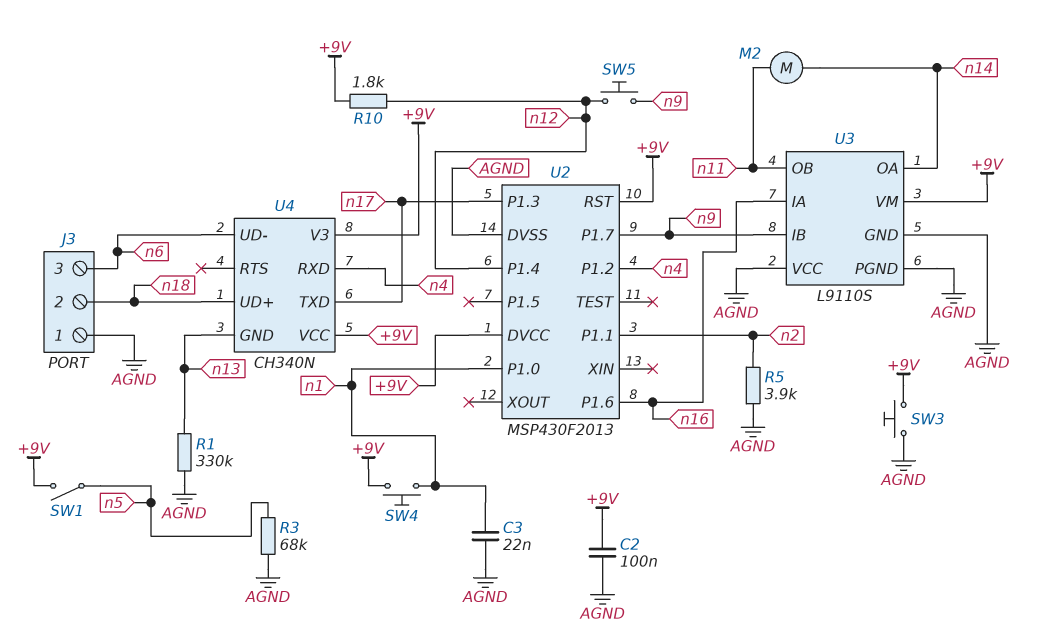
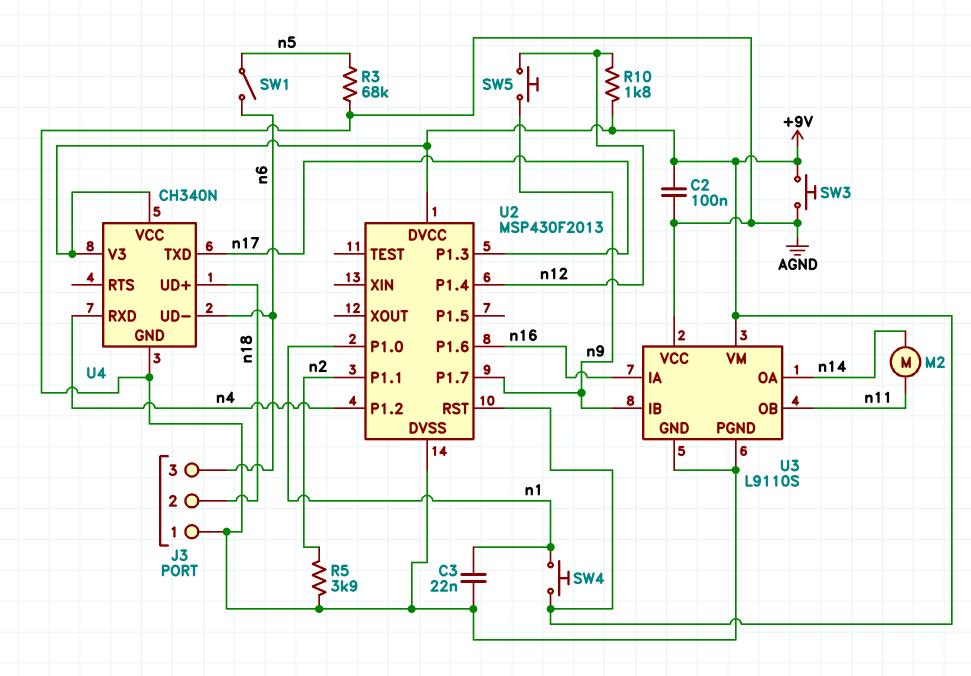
R1: 330k (AGND, n13) -> none
SW1: switch (+9V, n5) -> switch (n5, n6)
U4 pin GND: n13 -> AGND

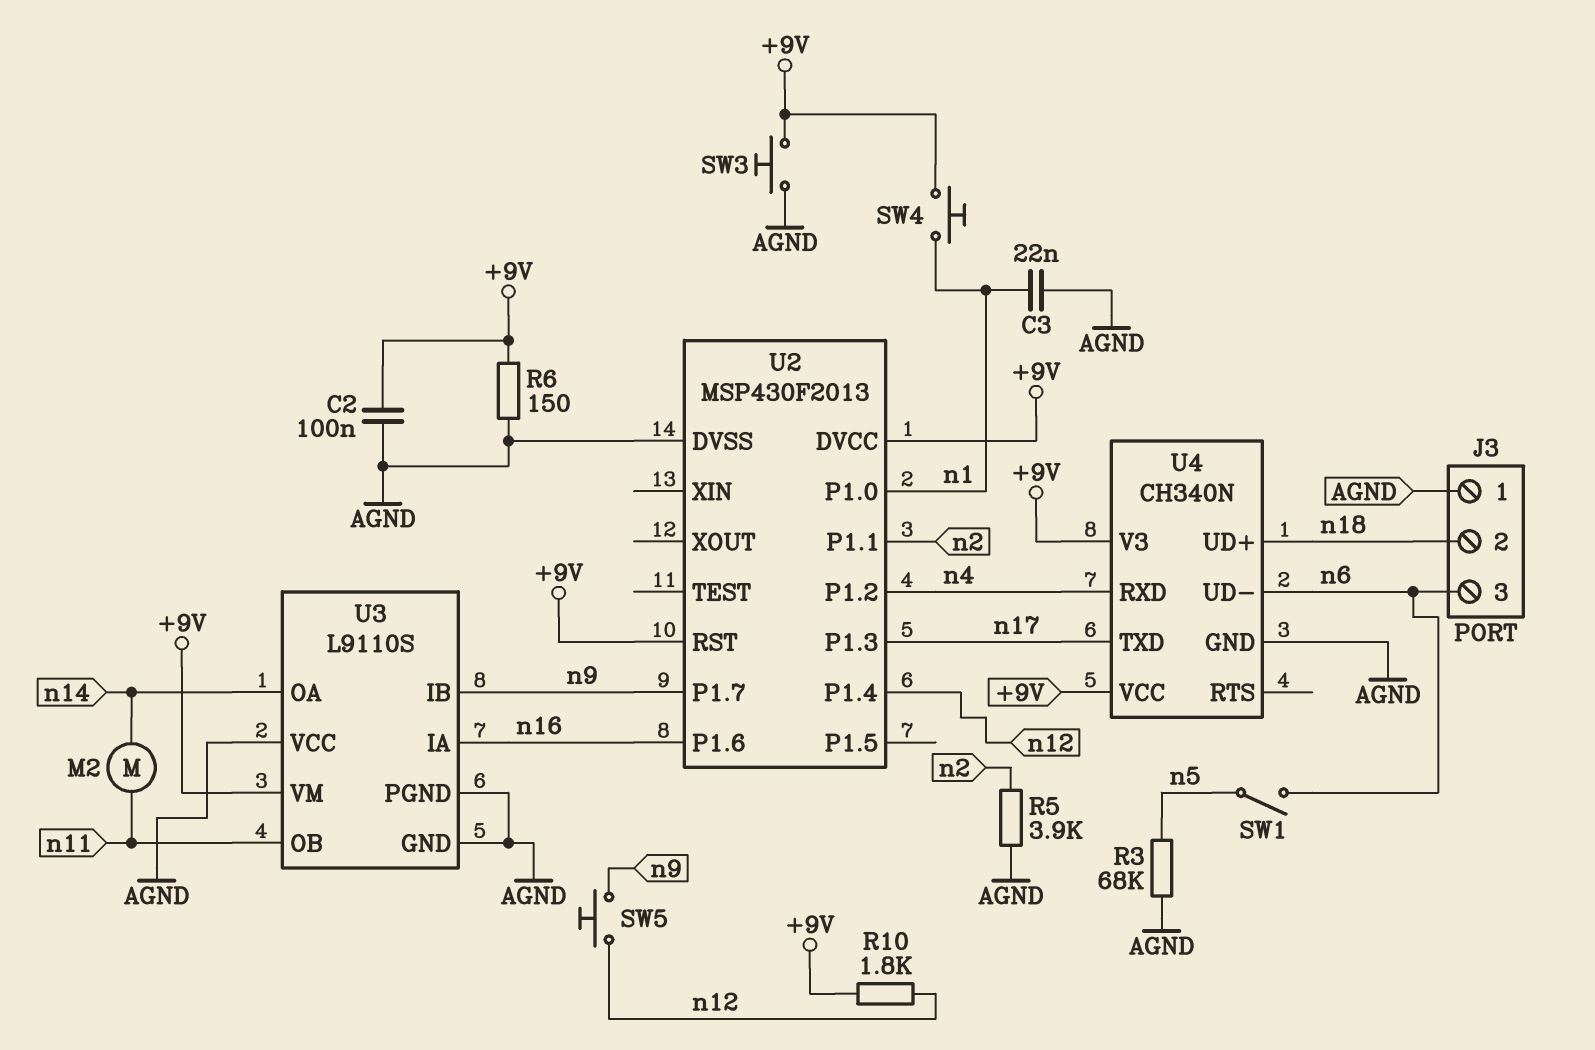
R6: none -> 150 (+9V, AGND)

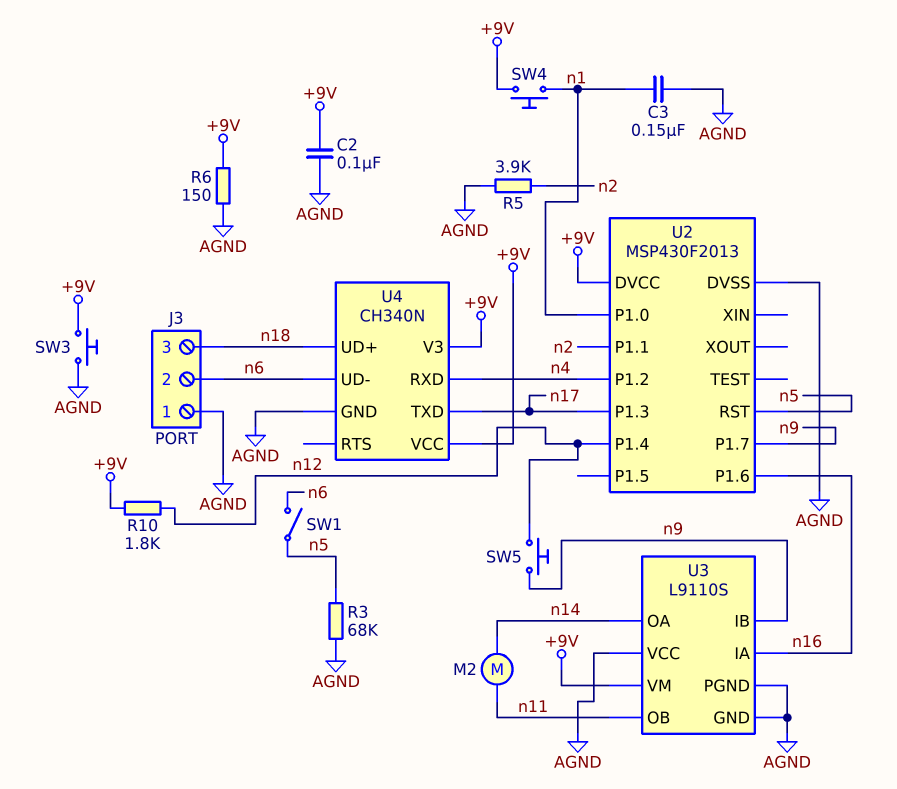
C3: 22nF (AGND, n1) -> 150nF (AGND, n1)
J3 pin 2: n18 -> n6
J3 pin 3: n6 -> n18
U2 pin RST: +9V -> n5

